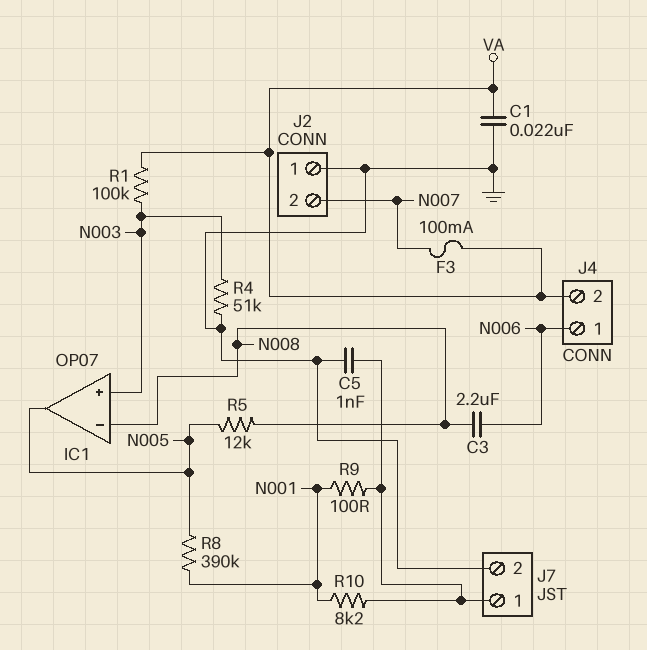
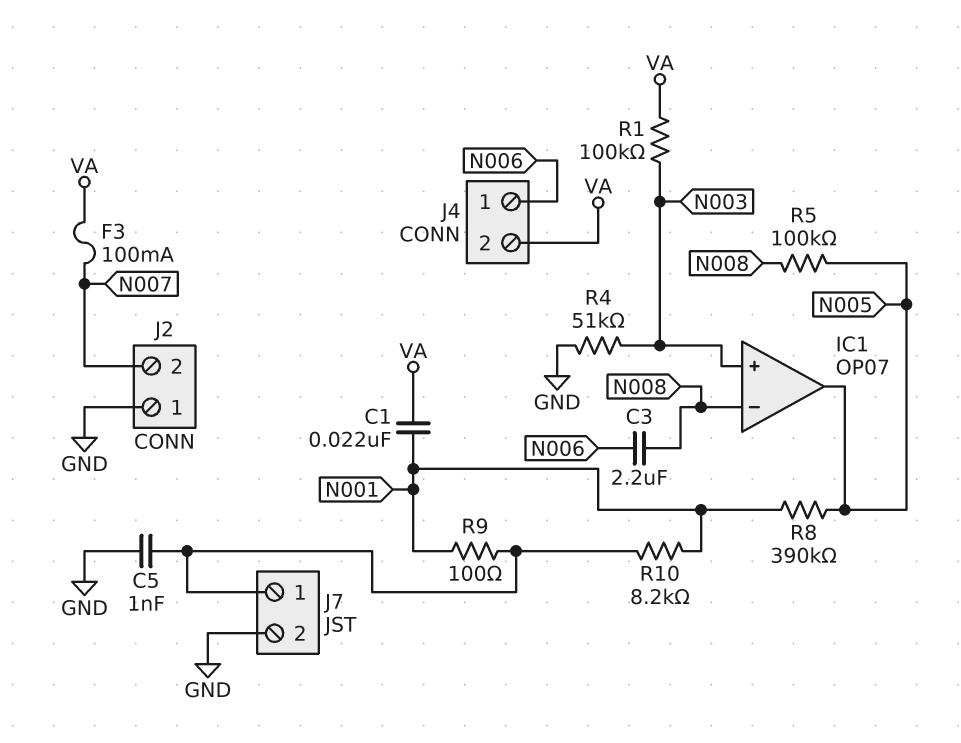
C1: 22nF (GND, VA) -> 22nF (N001, VA)
R5: 12k (N005, N008) -> 100k (N005, N008)

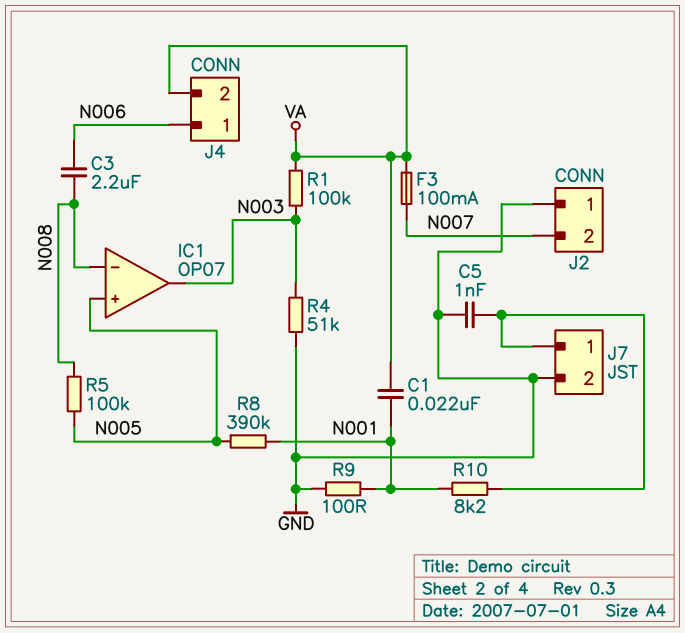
IC1 pin in+: N003 -> N005
IC1 pin out: N005 -> N003
R9: 100 (J7/1, N001) -> 100 (GND, N001)

